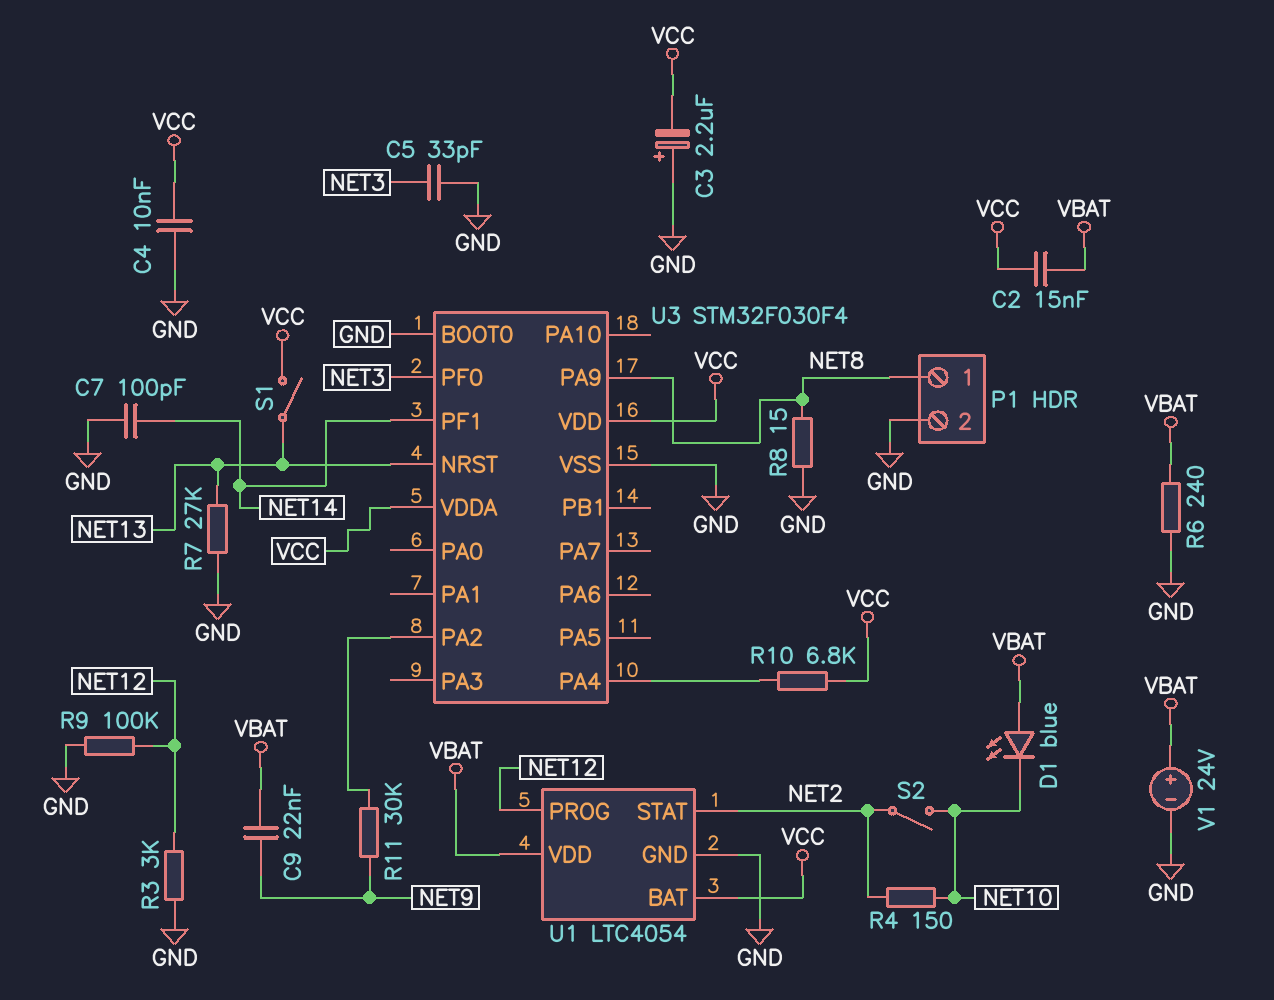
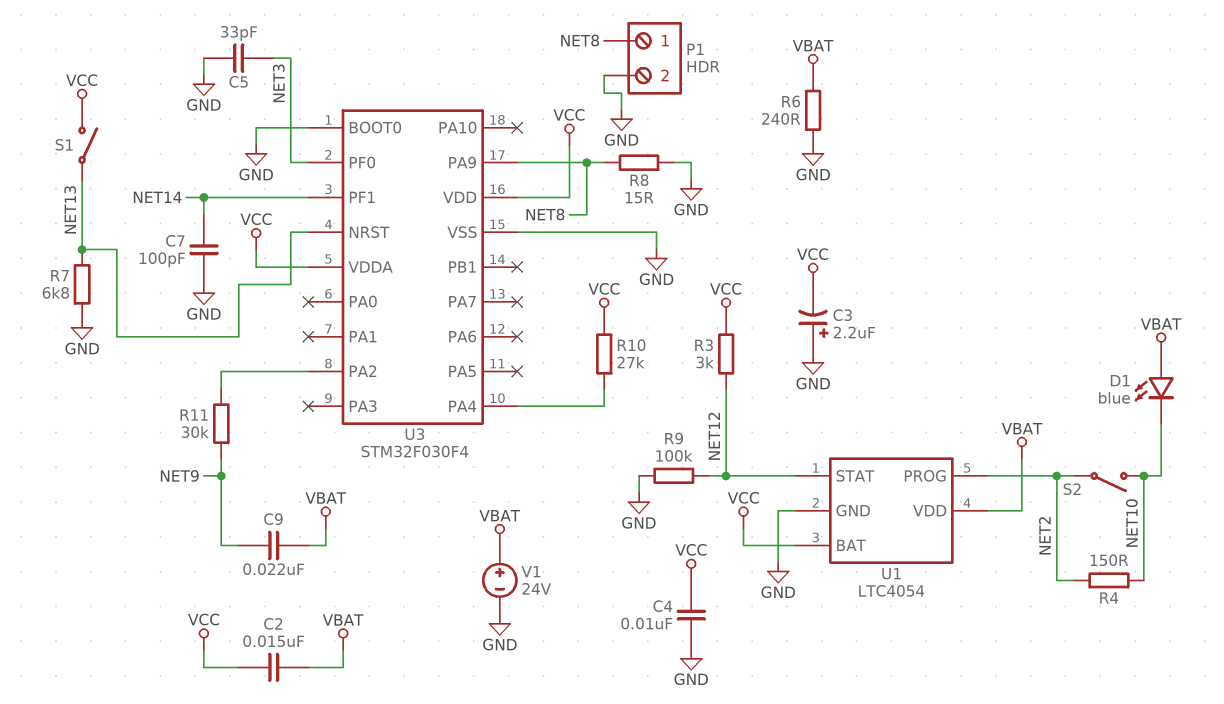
R3: 3k (GND, NET12) -> 3k (NET12, VCC)
R7: 27k (GND, NET13) -> 6.8k (GND, NET13)
R10: 6.8k (U3/PA4, VCC) -> 27k (U3/PA4, VCC)
U1 pin PROG: NET12 -> NET2
U1 pin STAT: NET2 -> NET12

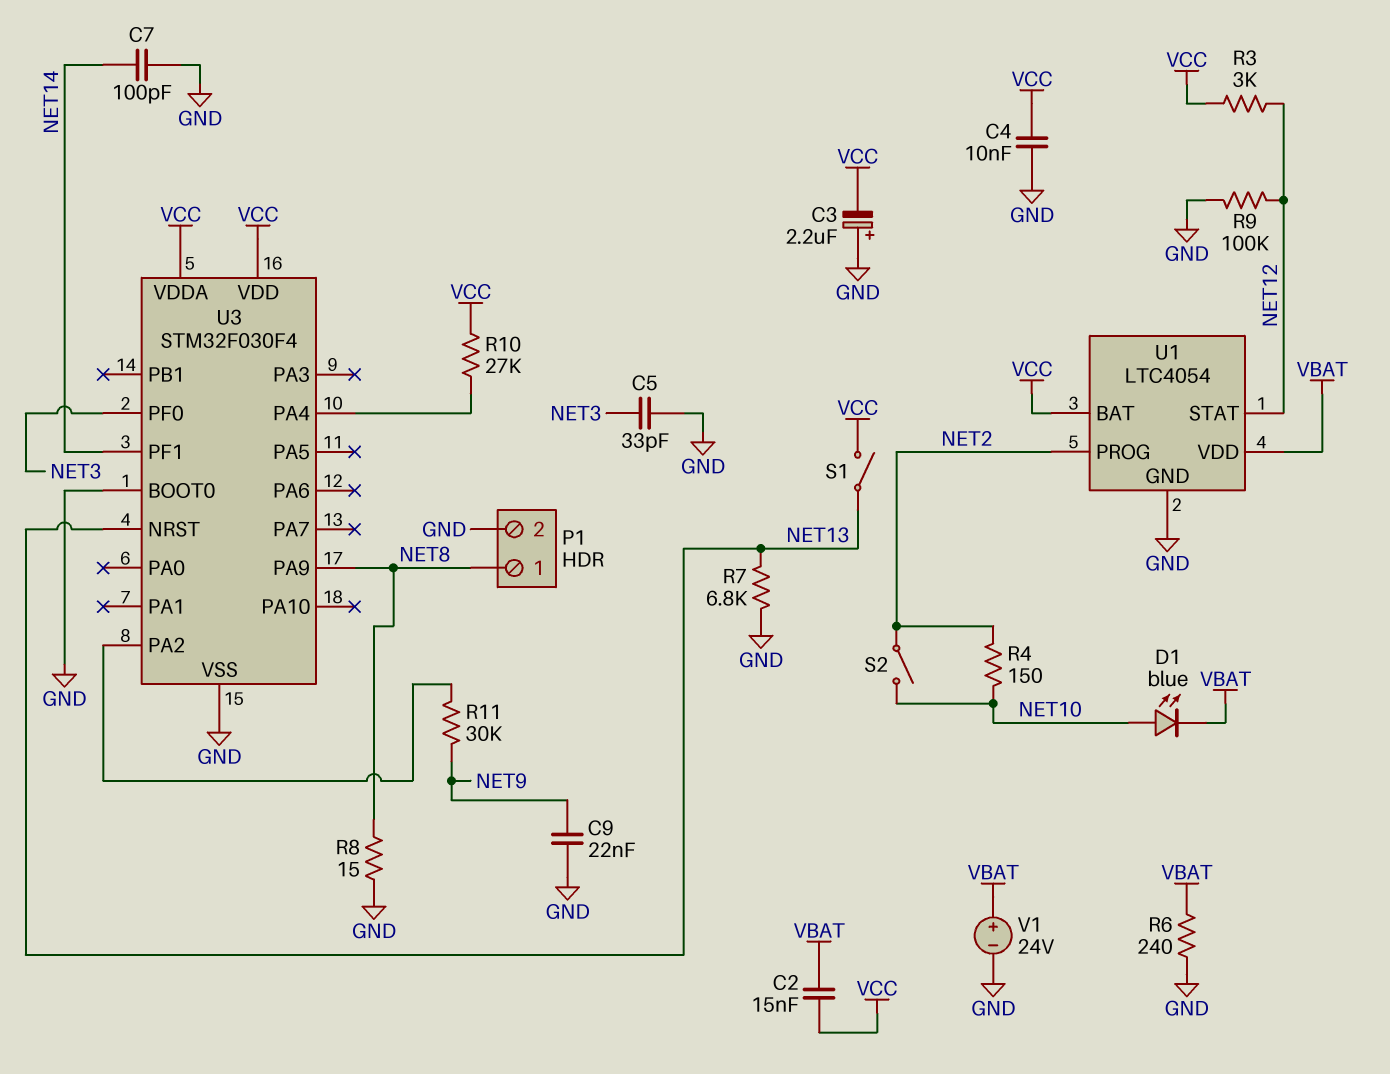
C9: 22nF (NET9, VBAT) -> 22nF (GND, NET9)
D1: LED blue (A VBAT, K NET10) -> LED blue (A NET10, K VBAT)

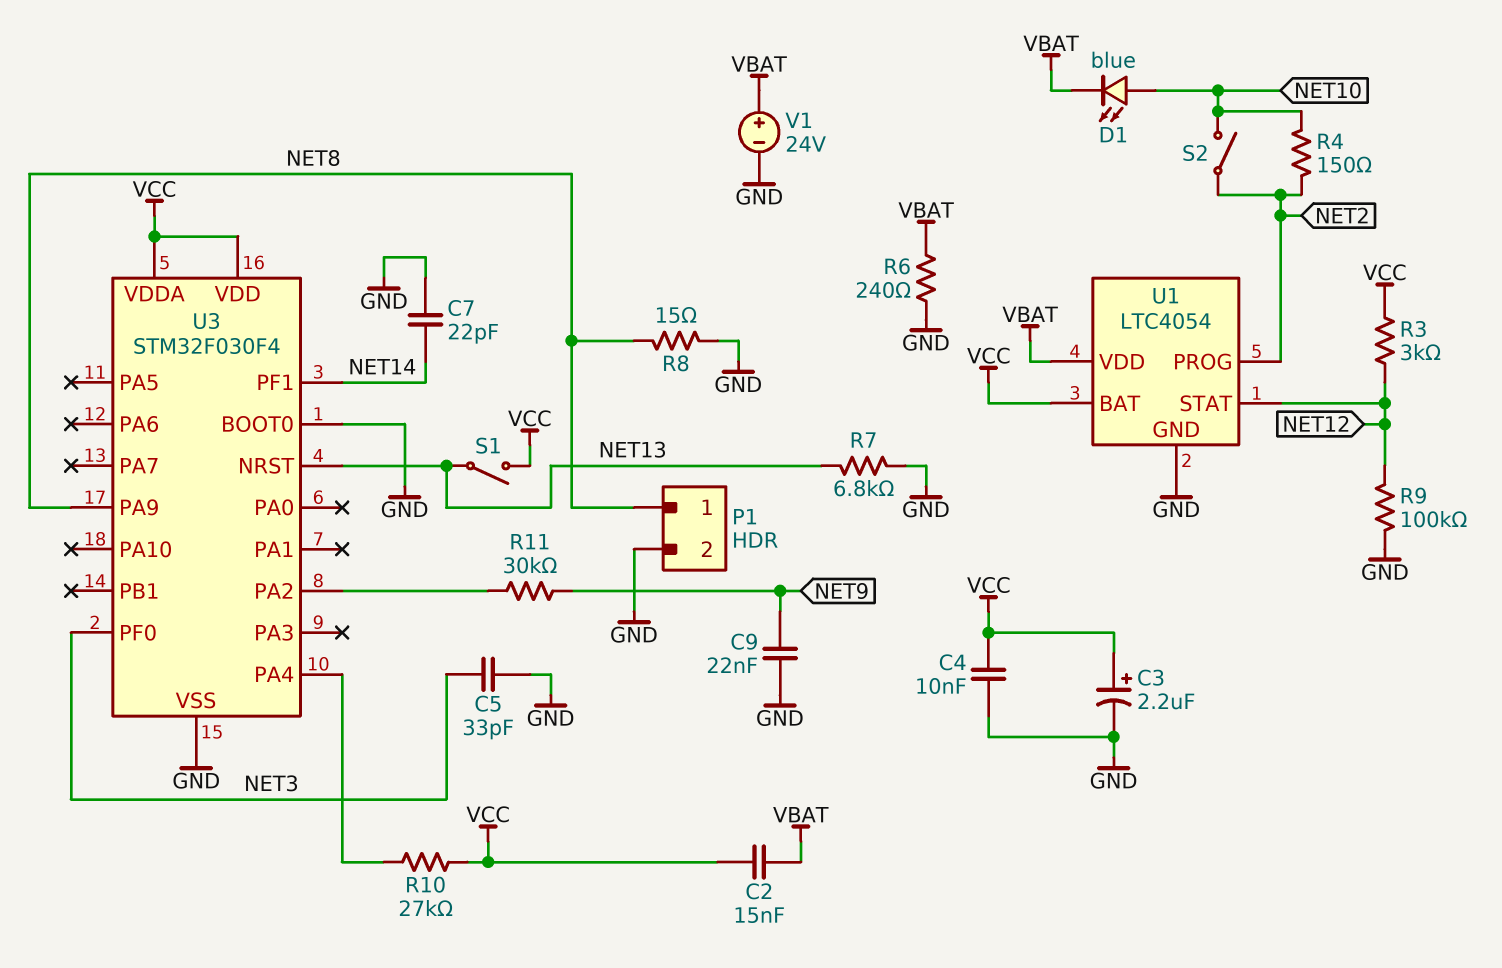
C3: 2.2uF (plus GND, minus VCC) -> 2.2uF (plus VCC, minus GND)
C7: 100pF (GND, NET14) -> 22pF (GND, NET14)

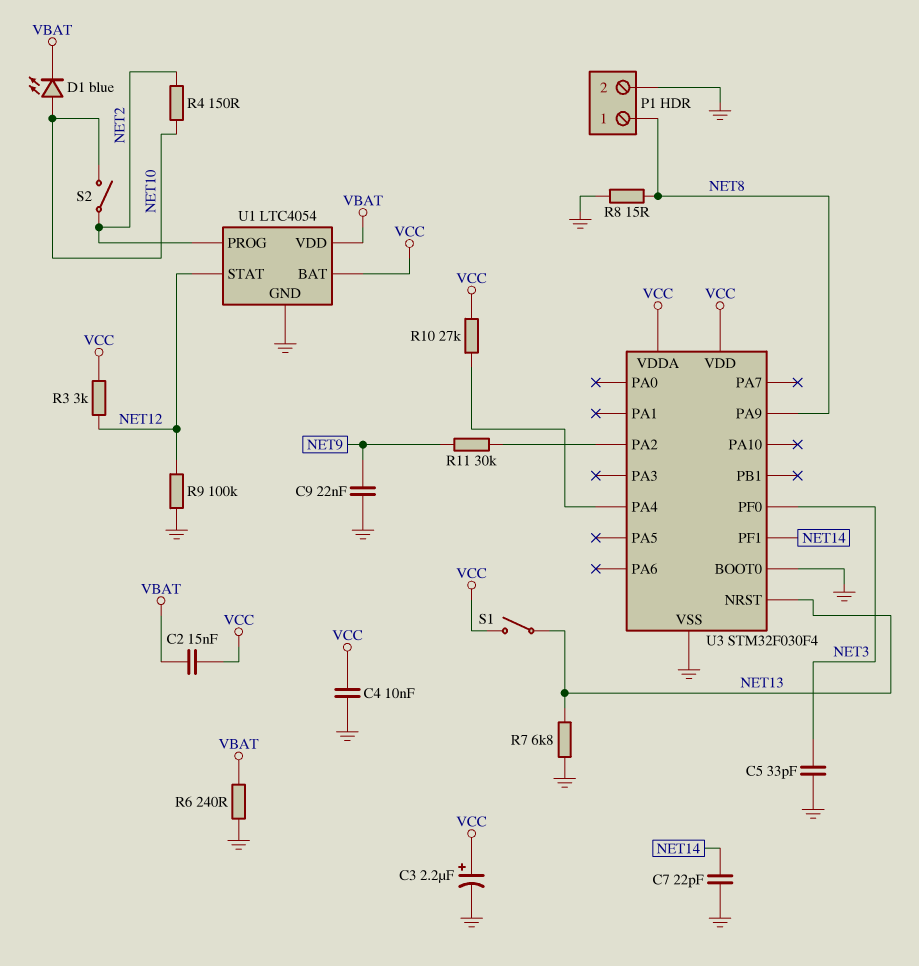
V1: 24V (plus VBAT, minus GND) -> none

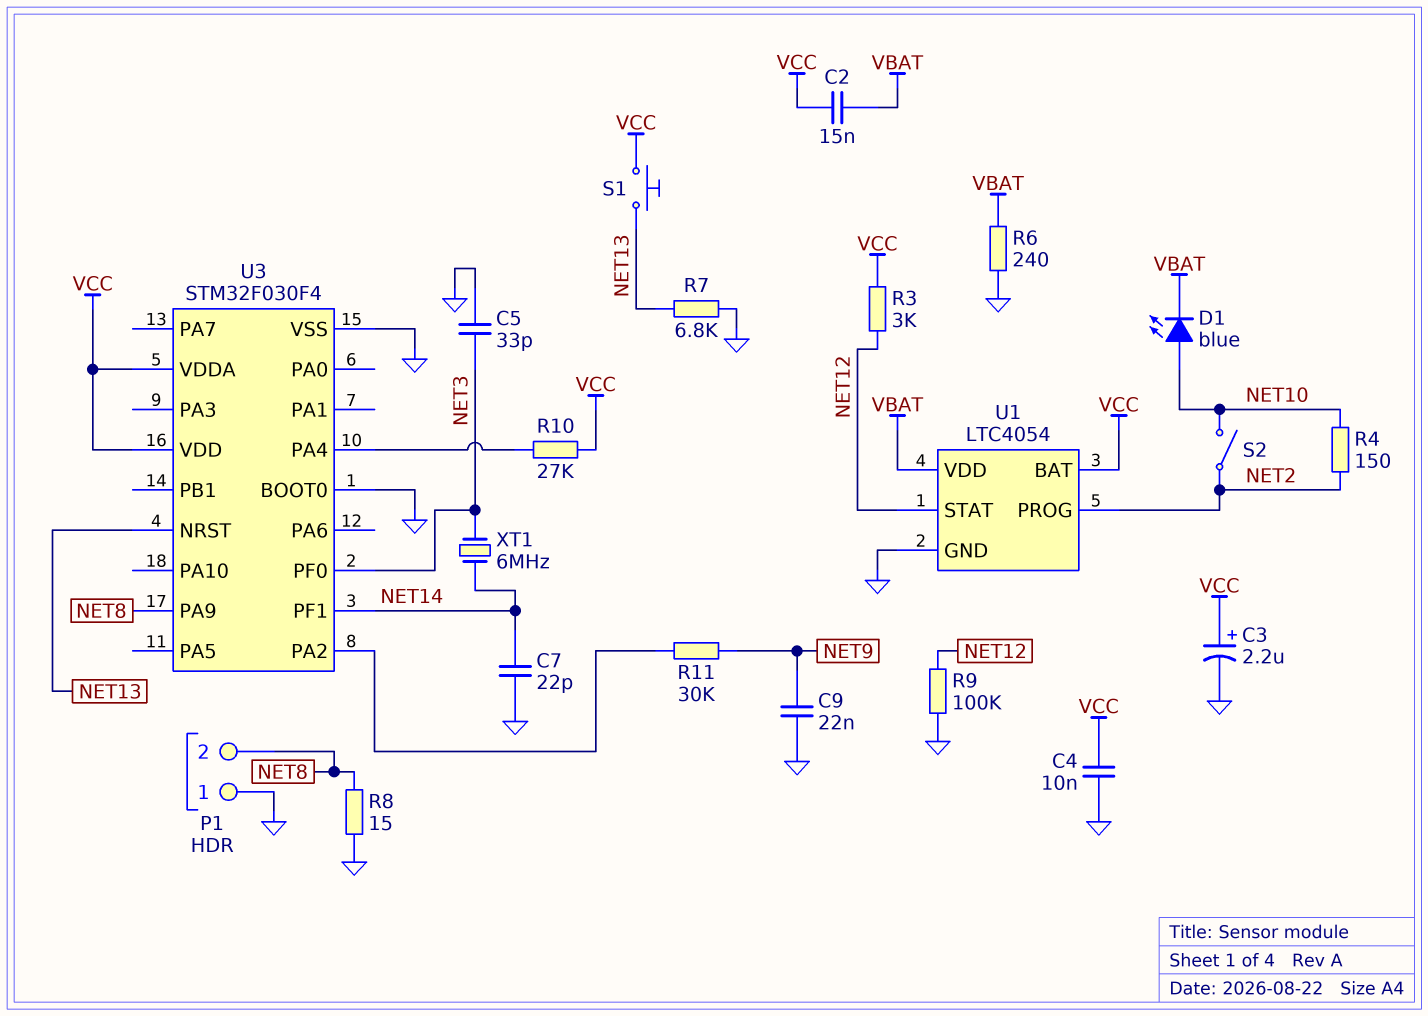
P1 pin 1: NET8 -> GND
P1 pin 2: GND -> NET8
S1: switch (NET13, VCC) -> button (NET13, VCC)
XT1: none -> 6MHz (NET3, NET14)

